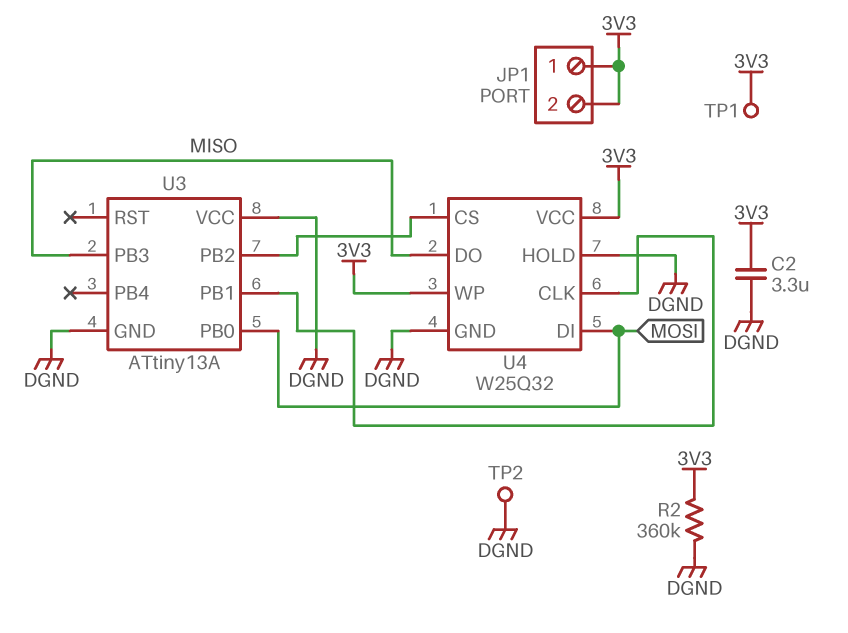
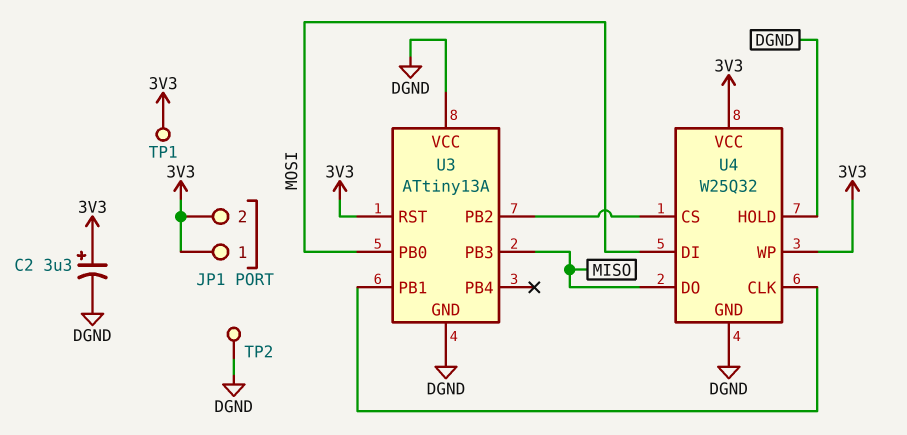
C2: 3.3uF (3V3, DGND) -> 3.3uF (plus 3V3, minus DGND)
R2: 360k (3V3, DGND) -> none
U3 pin RST: none -> 3V3

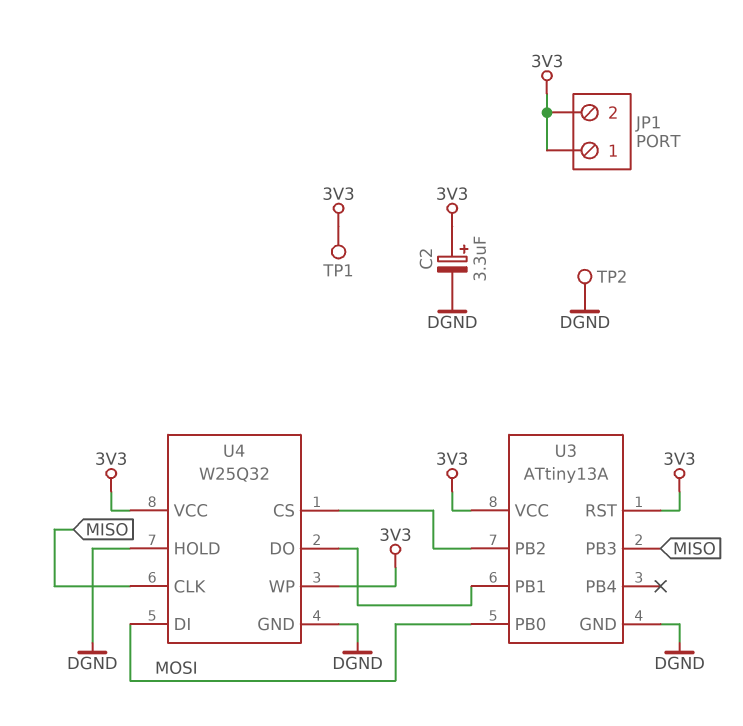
U3 pin VCC: DGND -> 3V3
U4 pin CLK: U3/PB1 -> MISO
U4 pin DO: MISO -> U3/PB1

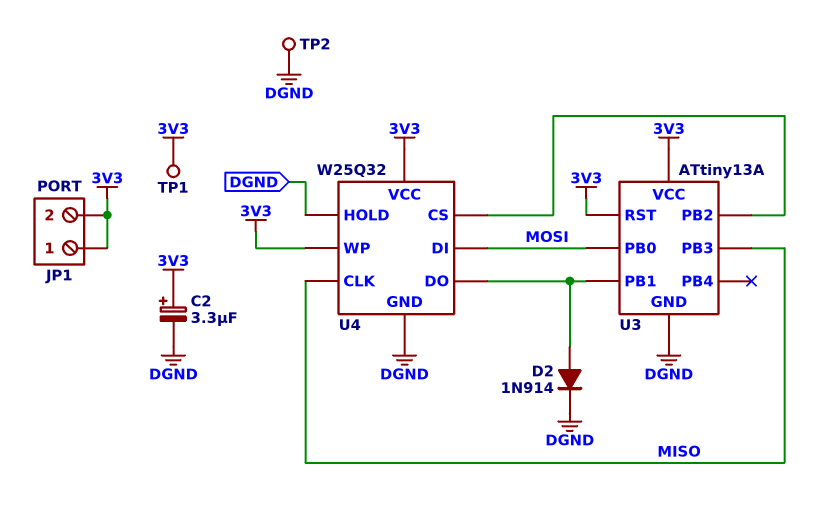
D2: none -> diode 1N914 (A U3/PB1, K DGND)

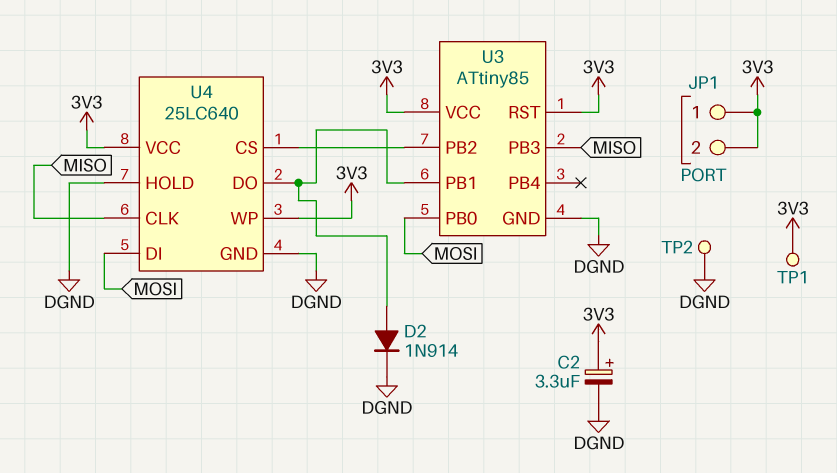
U3: ATtiny13A -> ATtiny85
U4: W25Q32 -> 25LC640

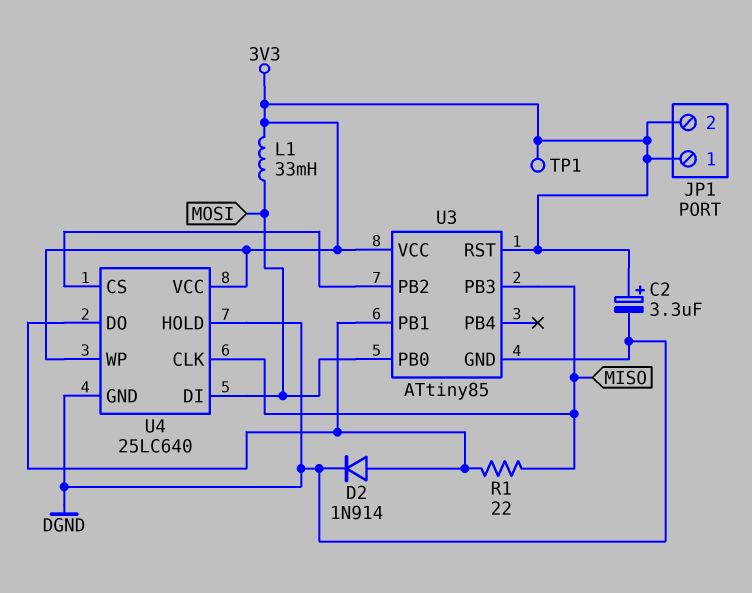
L1: none -> 33mH (3V3, MOSI)
R1: none -> 22 (MISO, U3/PB1)
TP2: test point (DGND) -> none

